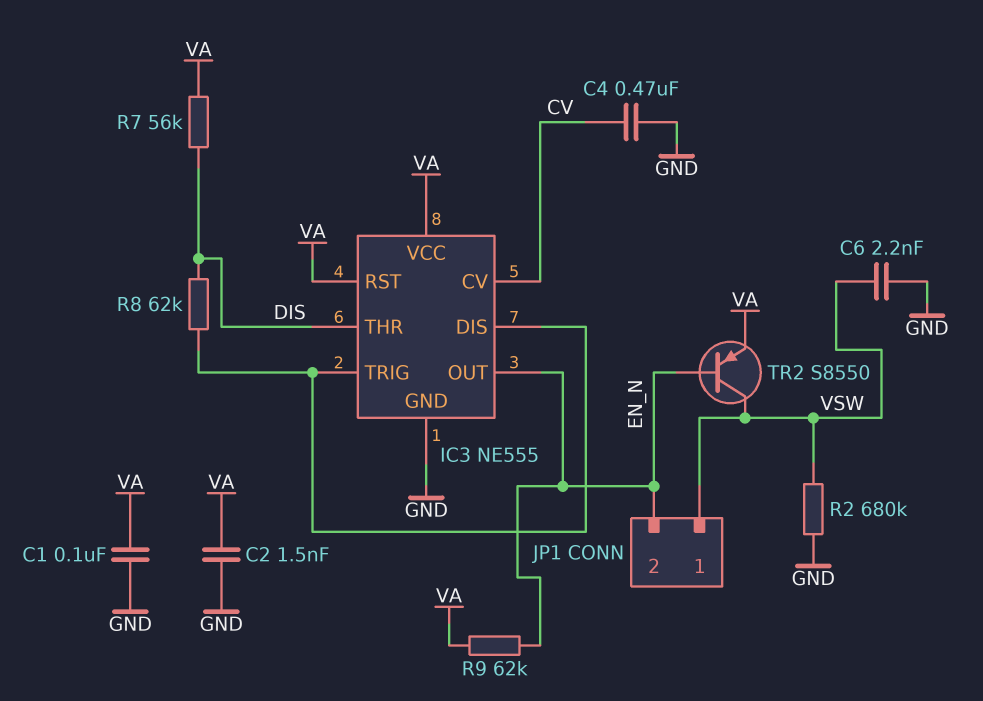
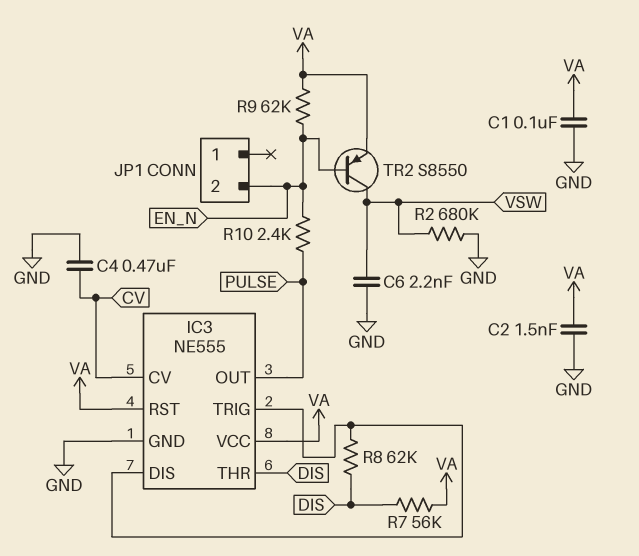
IC3 pin OUT: EN_N -> PULSE
JP1 pin 1: VSW -> none
R10: none -> 2.4k (EN_N, PULSE)

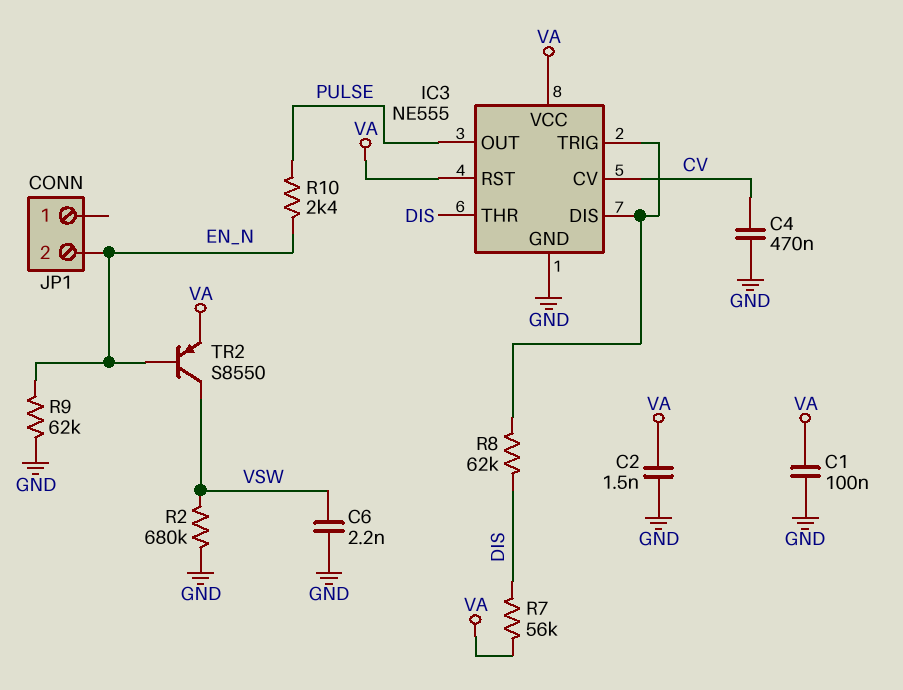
R9: 62k (EN_N, VA) -> 62k (EN_N, GND)

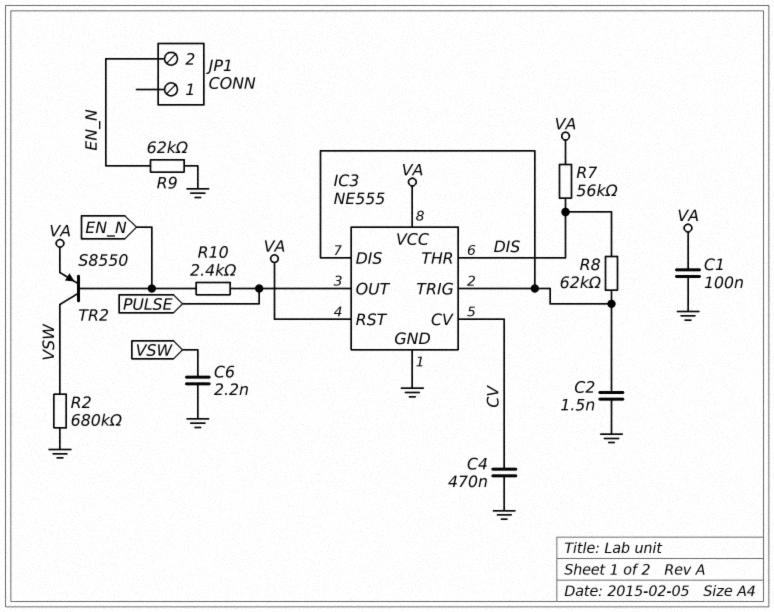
C2: 1.5nF (GND, VA) -> 1.5nF (GND, IC3/DIS)

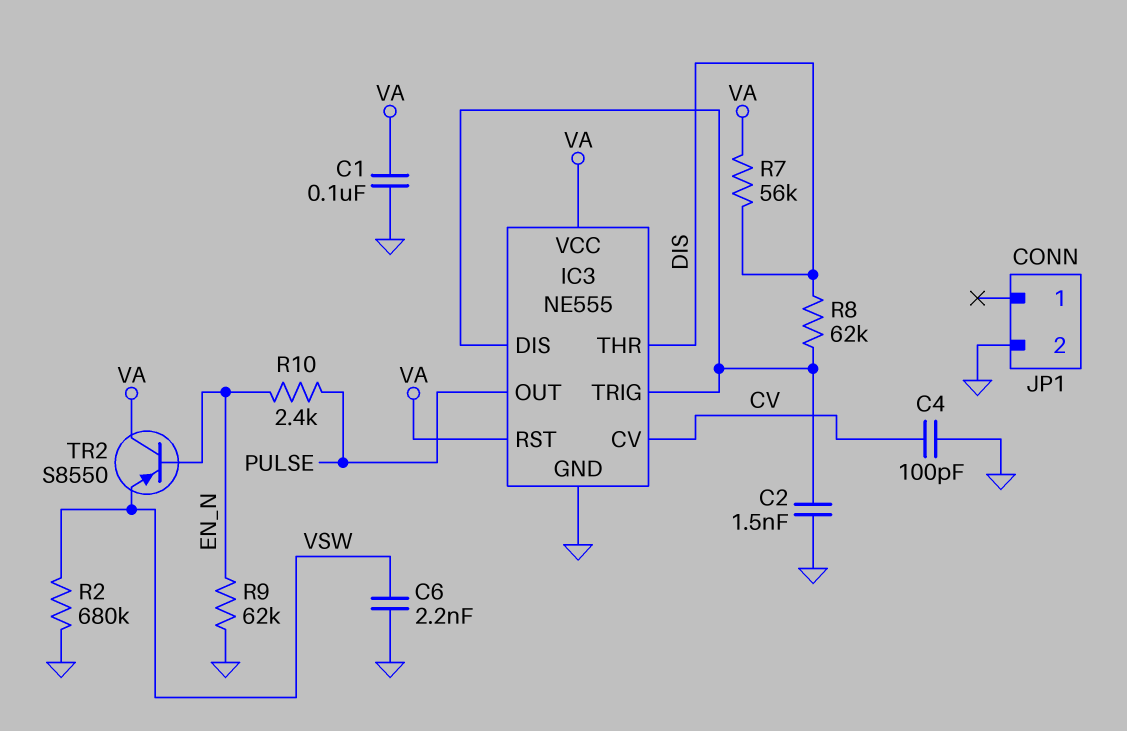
C4: 470nF (CV, GND) -> 100pF (CV, GND)
JP1 pin 2: EN_N -> GND
TR2: PNP S8550 (B EN_N, C VSW, E VA) -> PNP S8550 (B EN_N, C VA, E VSW)

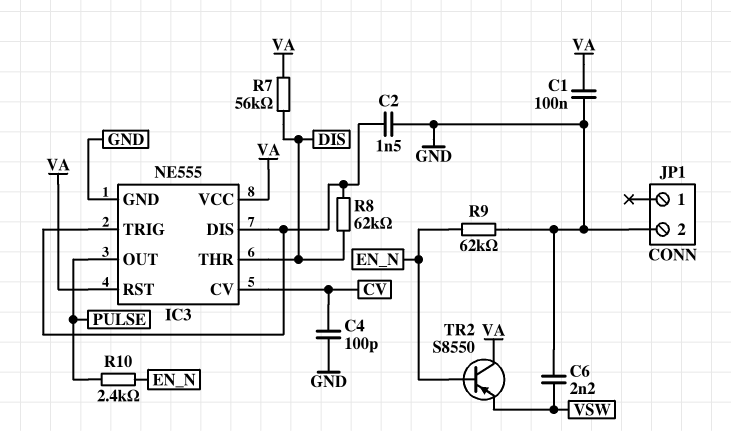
R2: 680k (GND, VSW) -> none

